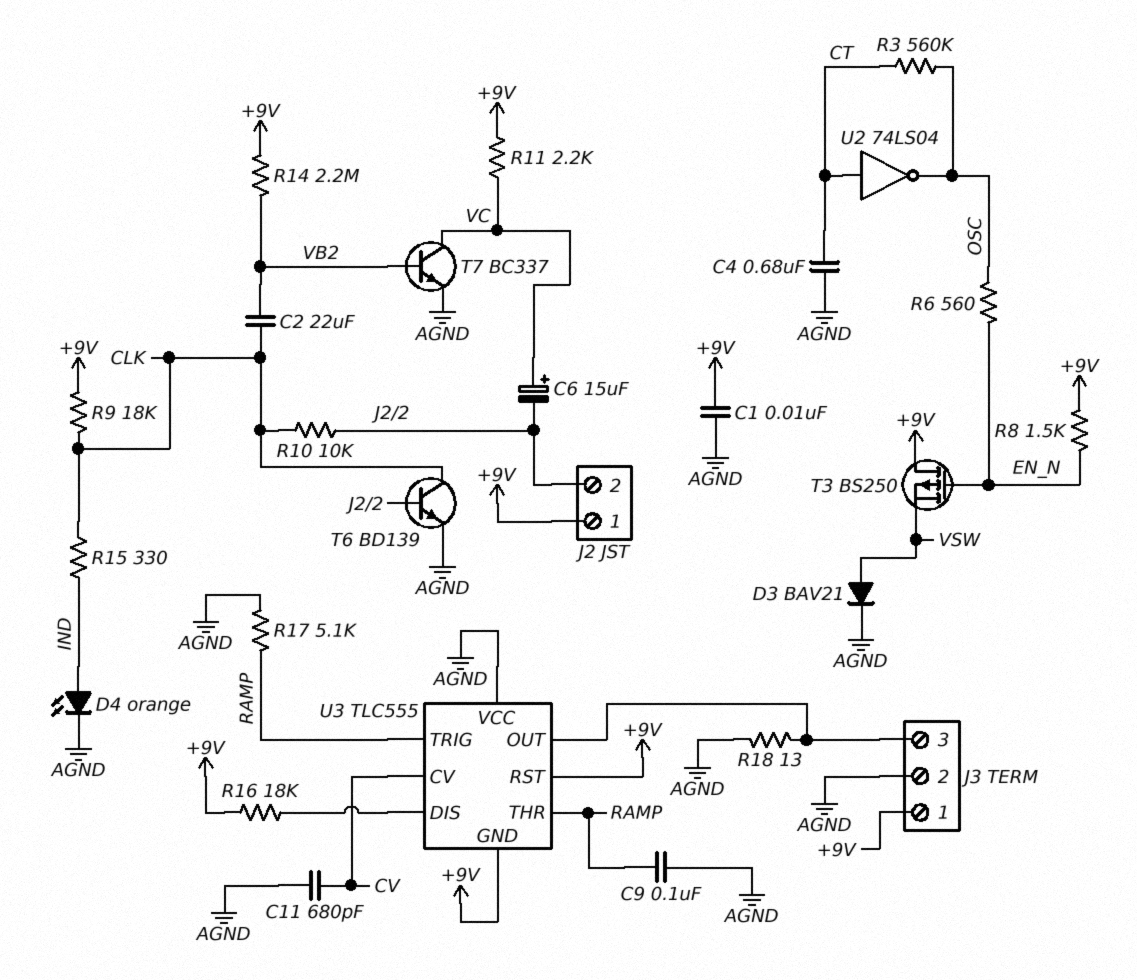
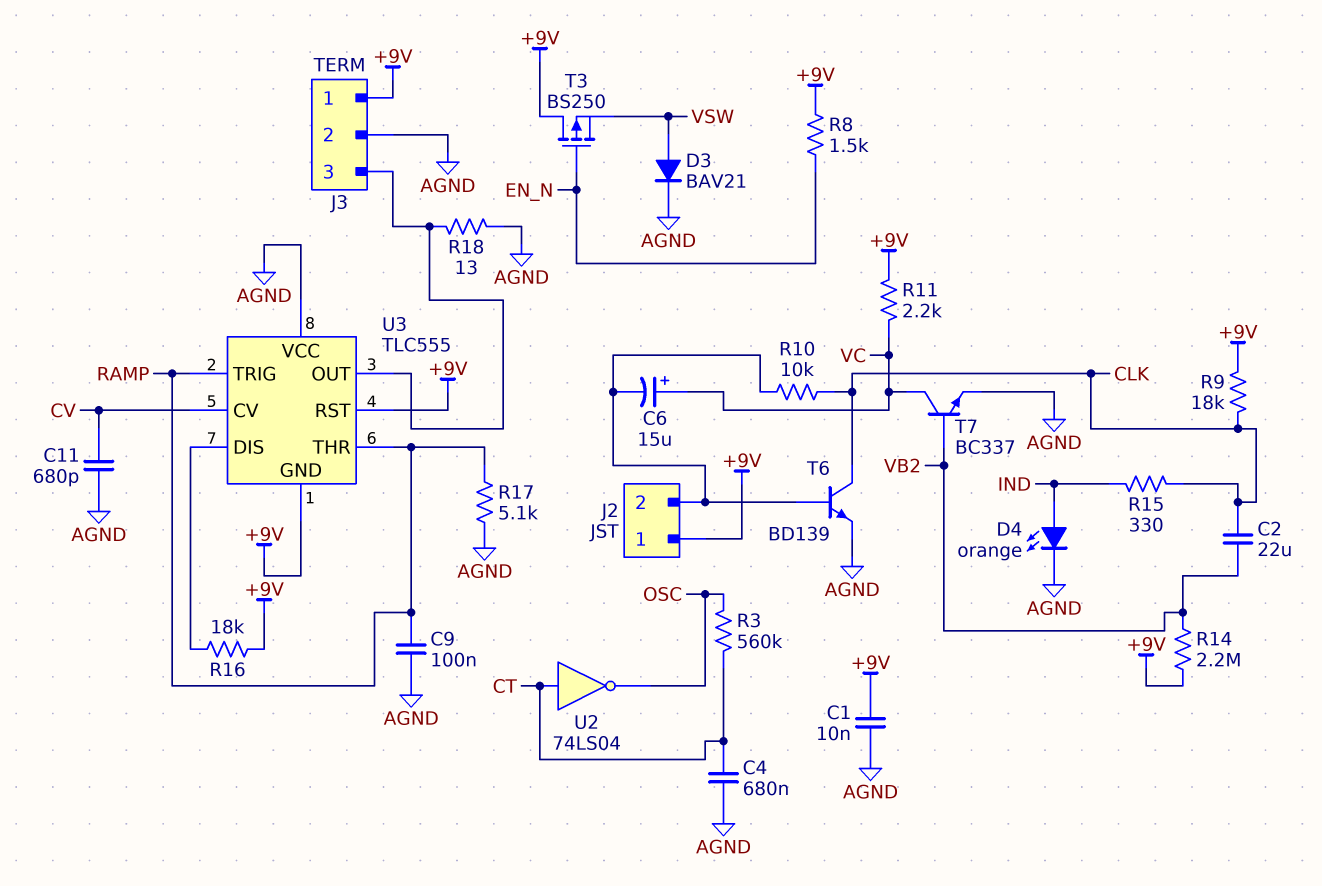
R6: 560 (EN_N, OSC) -> none

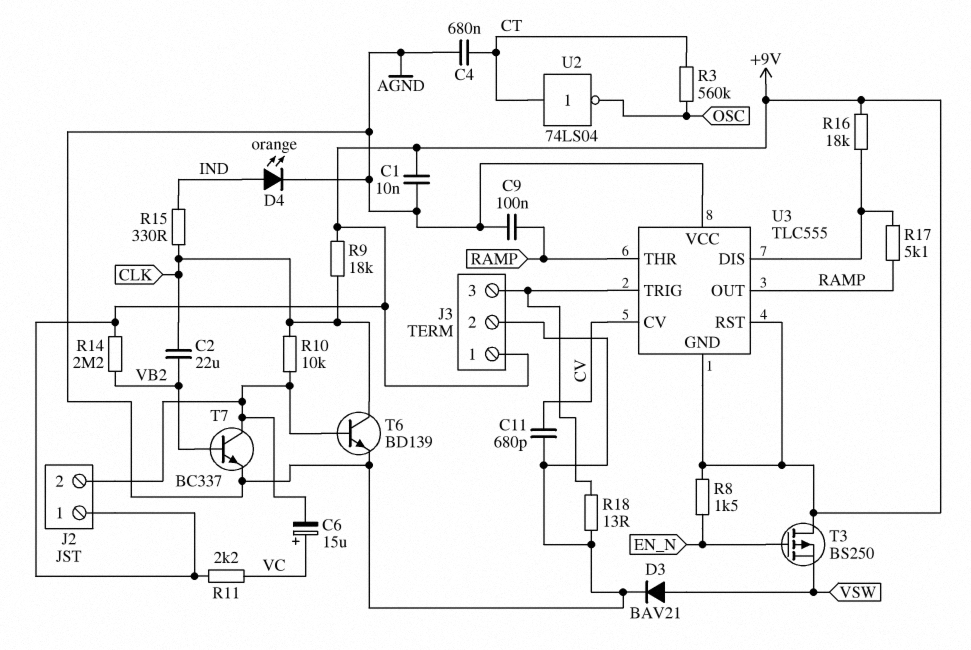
R17: 5.1k (AGND, RAMP) -> 5.1k (RAMP, U3/DIS)
T7: NPN BC337 (B VB2, C VC, E AGND) -> NPN BC337 (B VB2, C J2/2, E AGND)
U3 pin OUT: J3/3 -> RAMP
U3 pin TRIG: RAMP -> J3/3

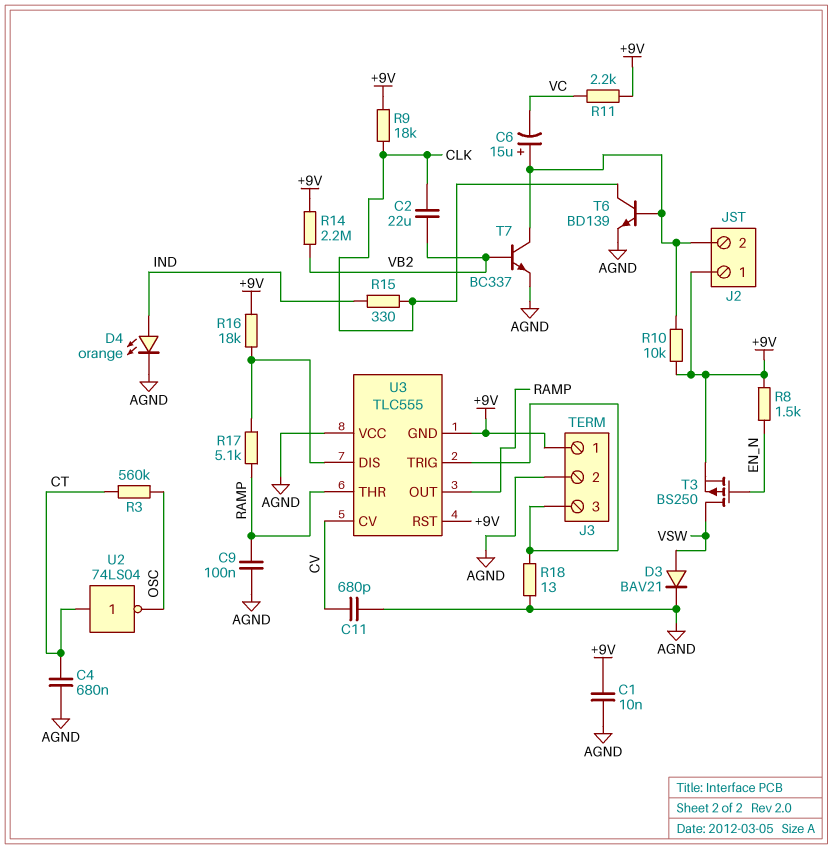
C6: 15uF (plus VC, minus J2/2) -> 15uF (plus J2/2, minus VC)
R10: 10k (CLK, J2/2) -> 10k (+9V, J2/2)
T3: PMOS BS250 (G EN_N, D +9V, S VSW) -> PMOS BS250 (G EN_N, D VSW, S +9V)

